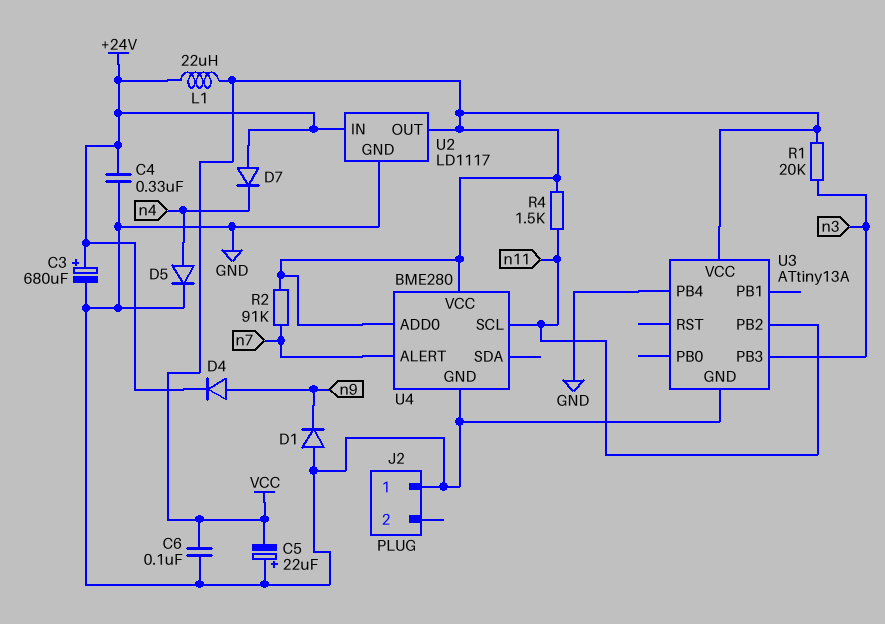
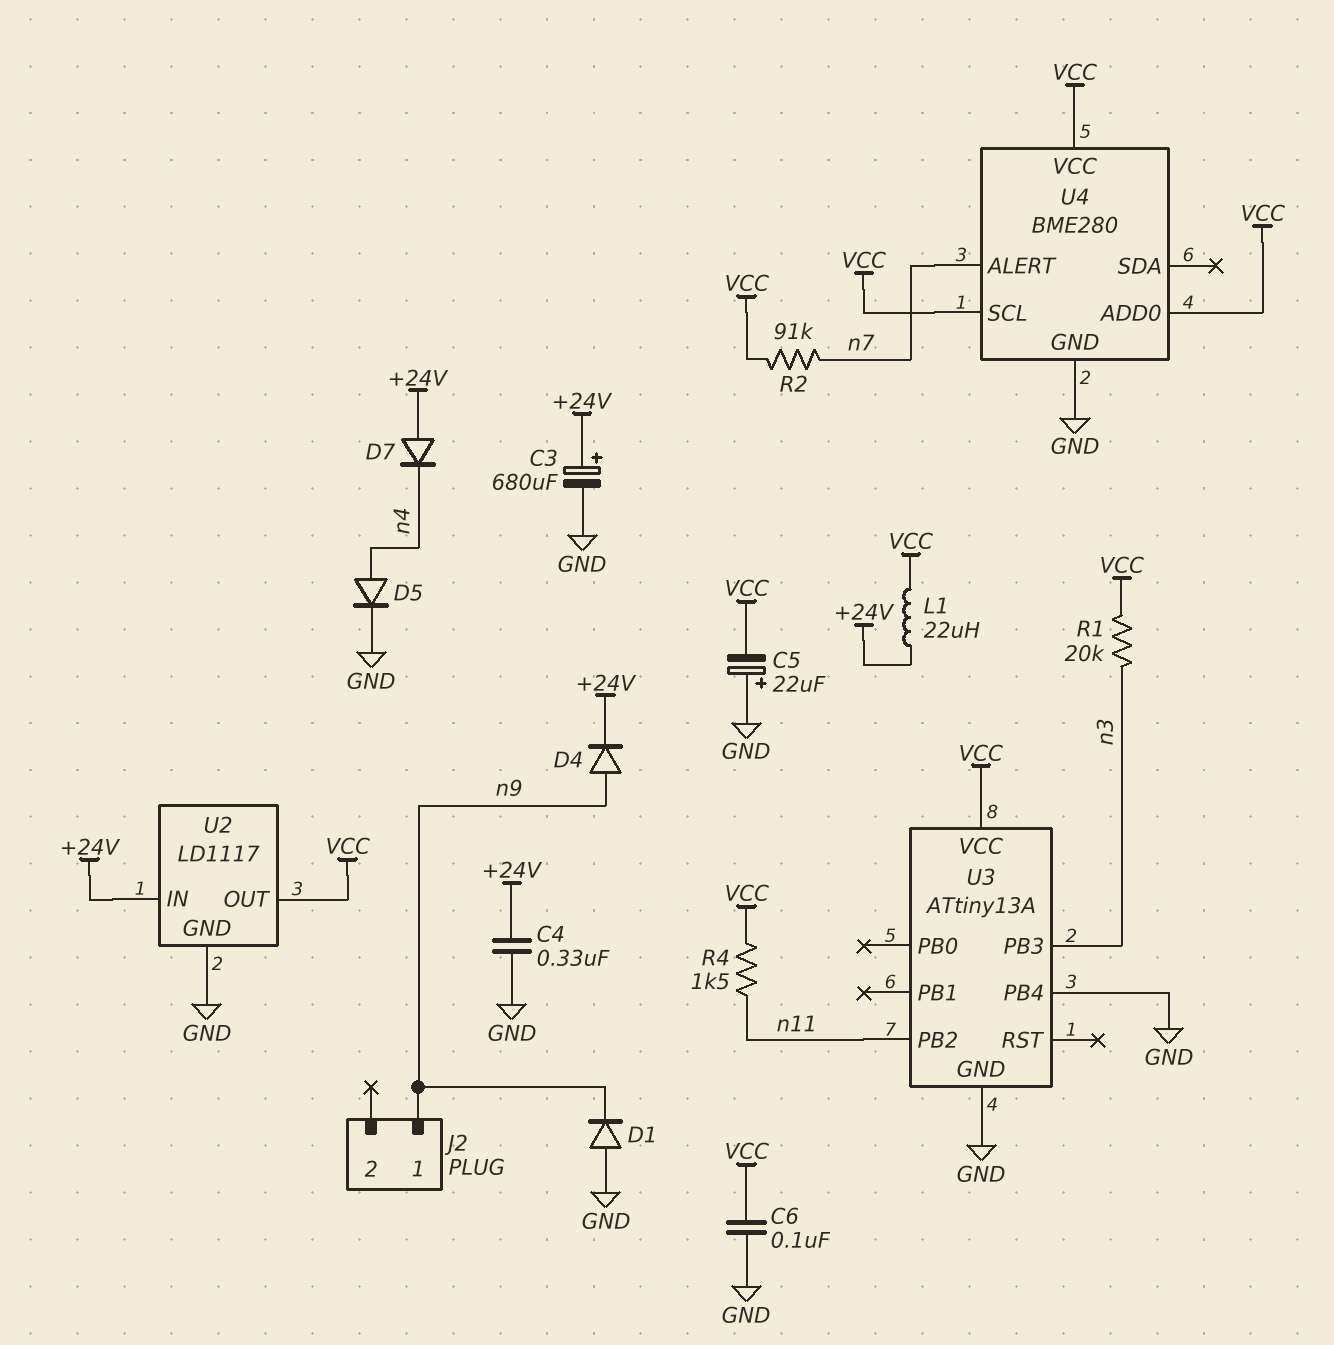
J2 pin 1: GND -> n9
U4 pin SCL: n11 -> VCC

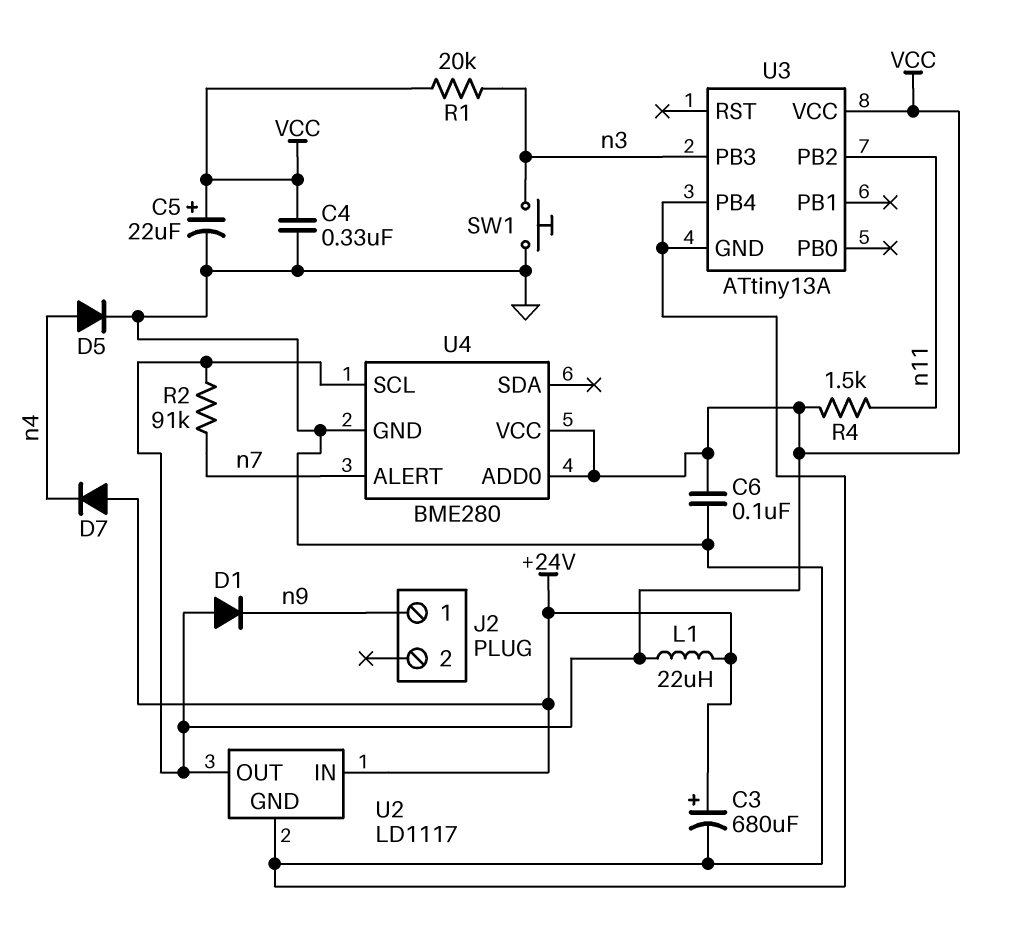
C4: 330nF (+24V, GND) -> 330nF (GND, VCC)
C5: 22uF (plus GND, minus VCC) -> 22uF (plus VCC, minus GND)
D1: diode (A GND, K n9) -> diode (A VCC, K n9)
D4: diode (A n9, K +24V) -> none
SW1: none -> button (GND, n3)

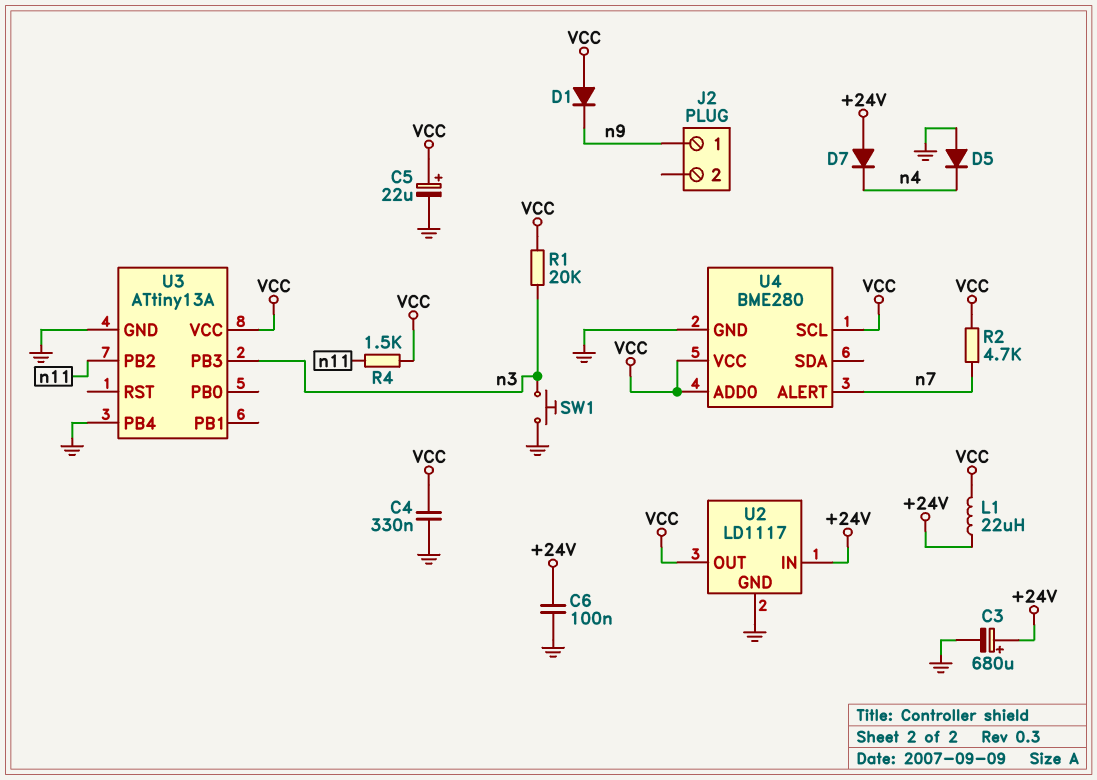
C6: 100nF (GND, VCC) -> 100nF (+24V, GND)
D5: diode (A n4, K GND) -> diode (A GND, K n4)
R2: 91k (VCC, n7) -> 4.7k (VCC, n7)

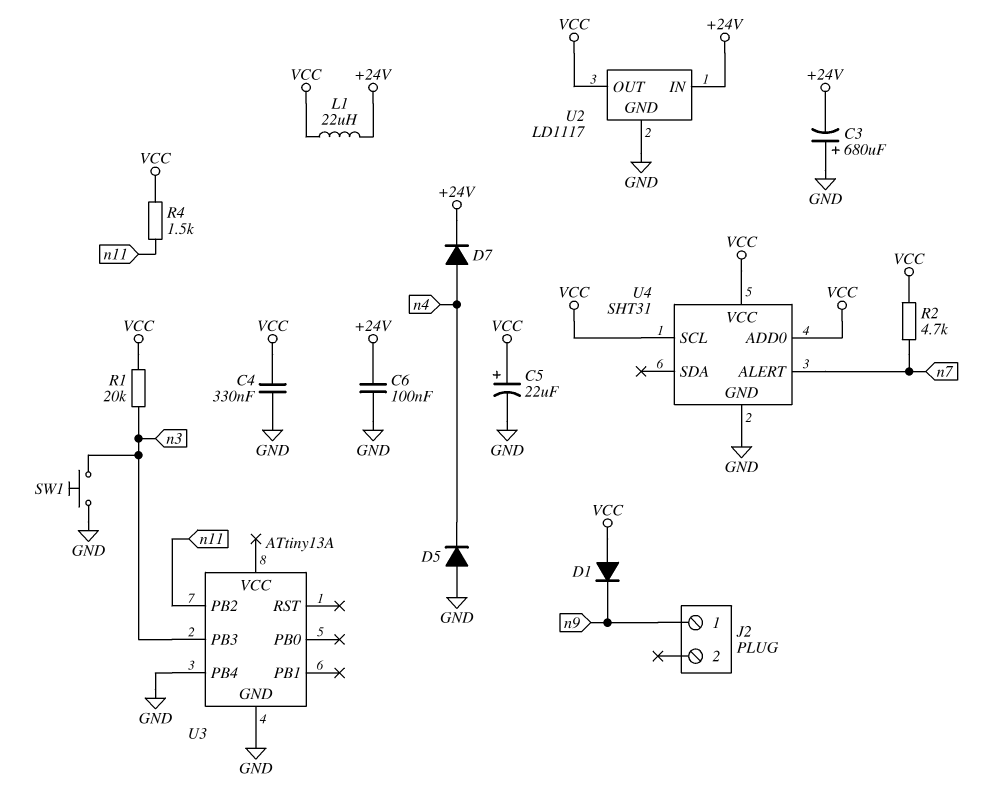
C3: 680uF (plus +24V, minus GND) -> 680uF (plus GND, minus +24V)
D7: diode (A +24V, K n4) -> diode (A n4, K +24V)
U3 pin VCC: VCC -> none
U4: BME280 -> SHT31

